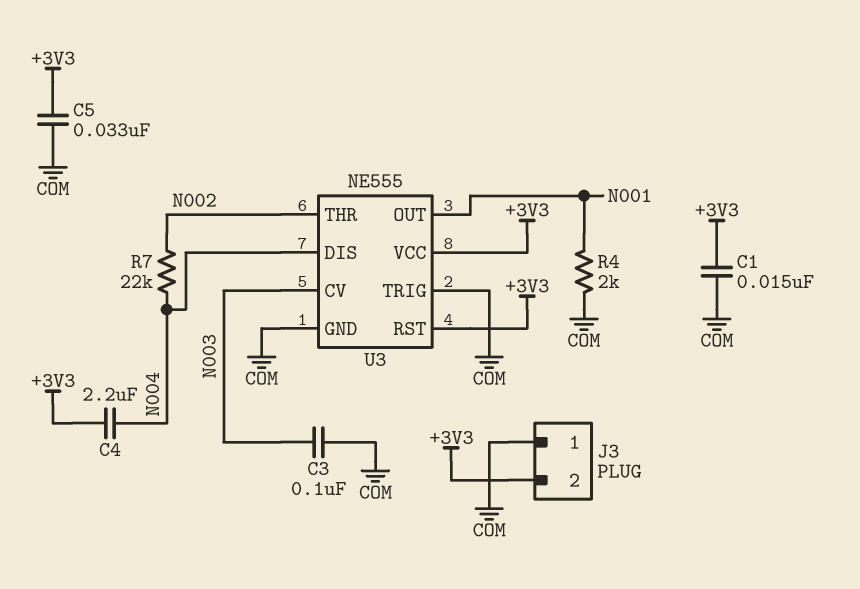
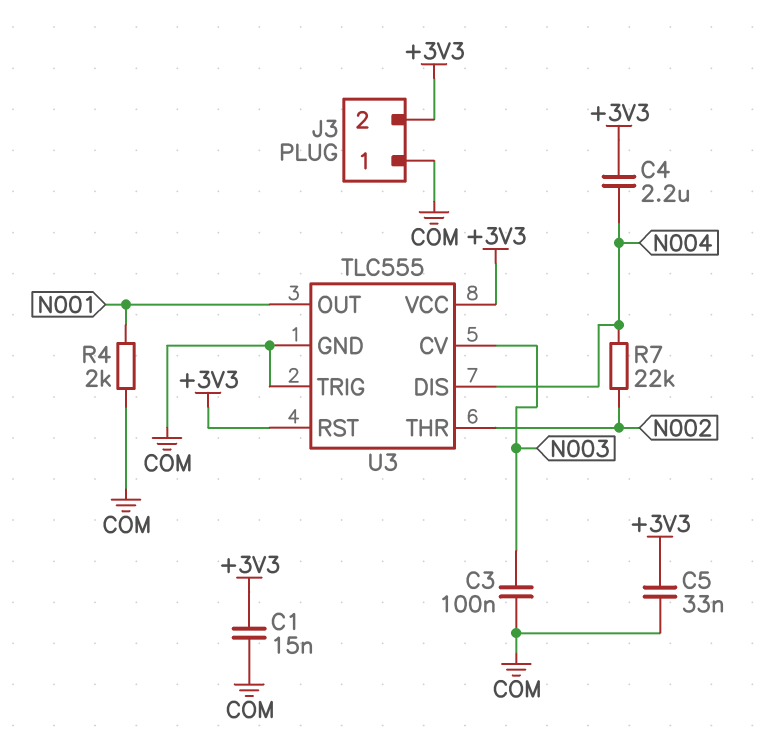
U3: NE555 -> TLC555

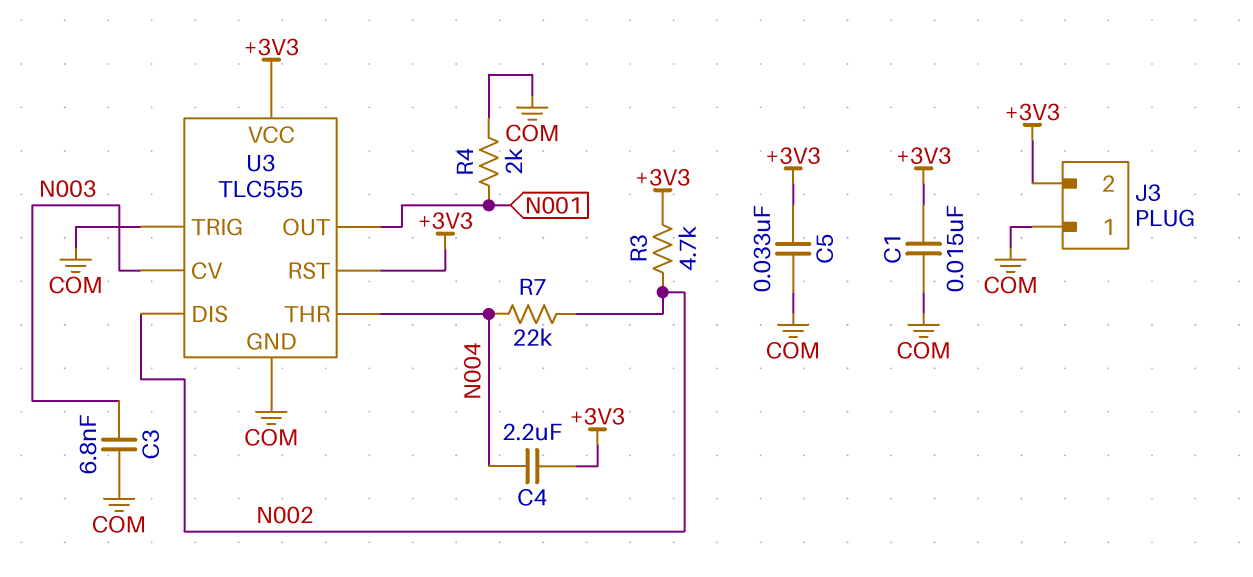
C3: 100nF (COM, N003) -> 6.8nF (COM, N003)
R3: none -> 4.7k (+3V3, N002)
U3 pin DIS: N004 -> N002
U3 pin THR: N002 -> N004

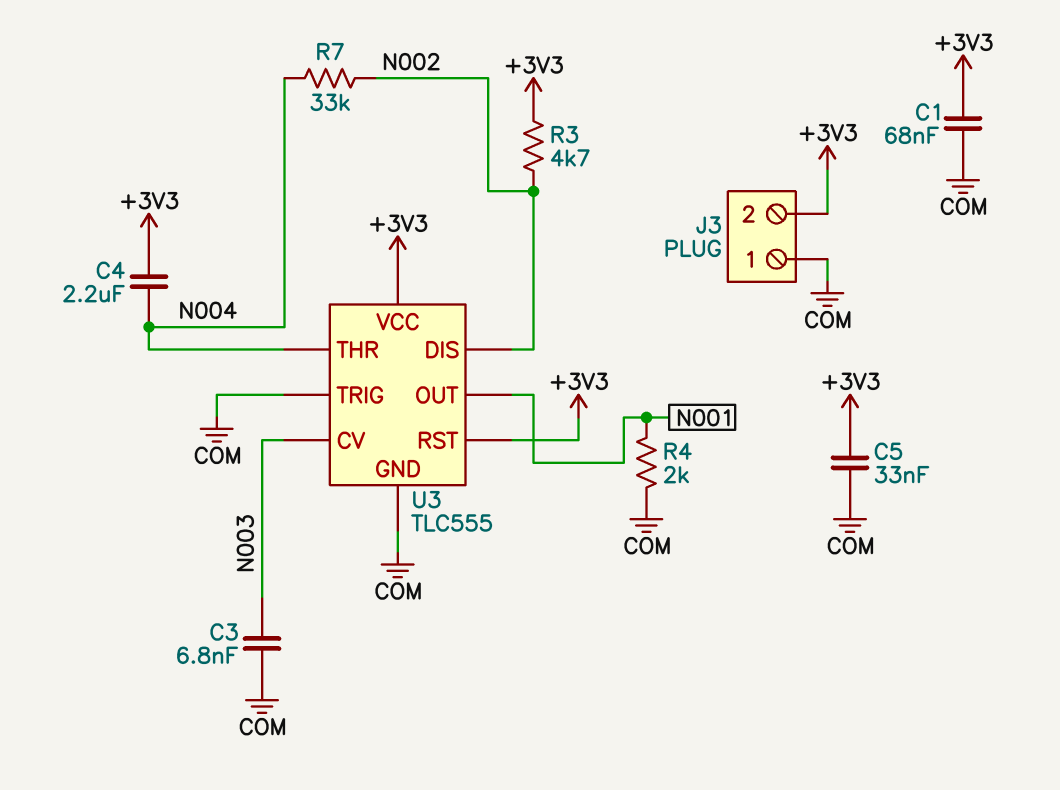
C1: 15nF (+3V3, COM) -> 68nF (+3V3, COM)
R7: 22k (N002, N004) -> 33k (N002, N004)

